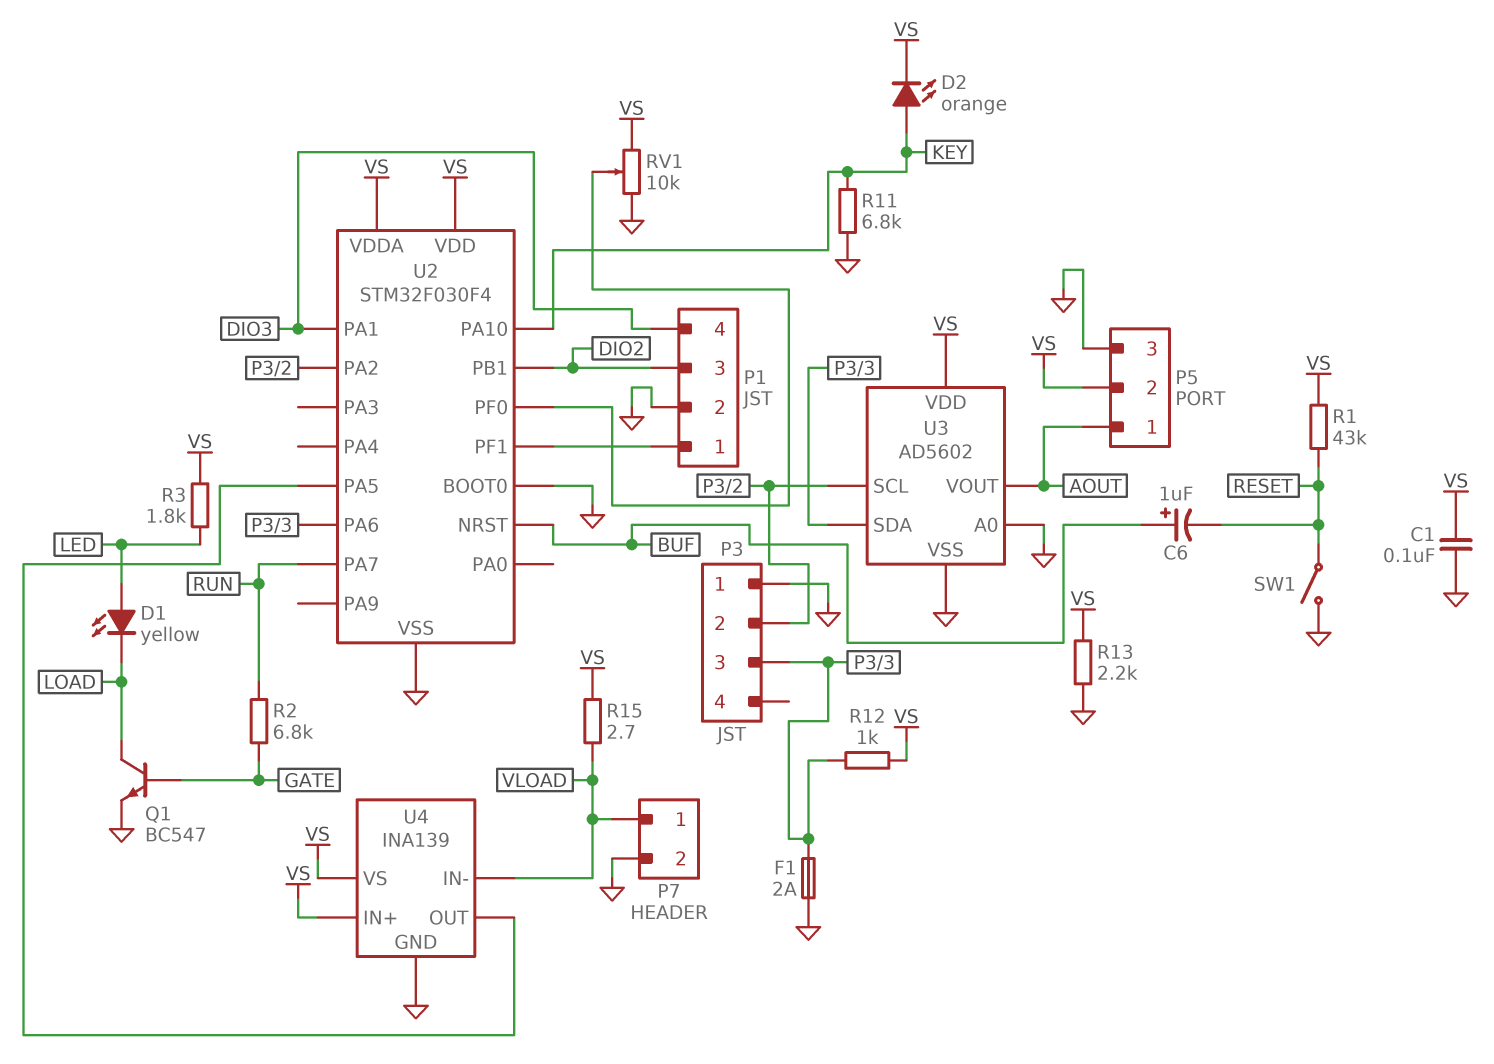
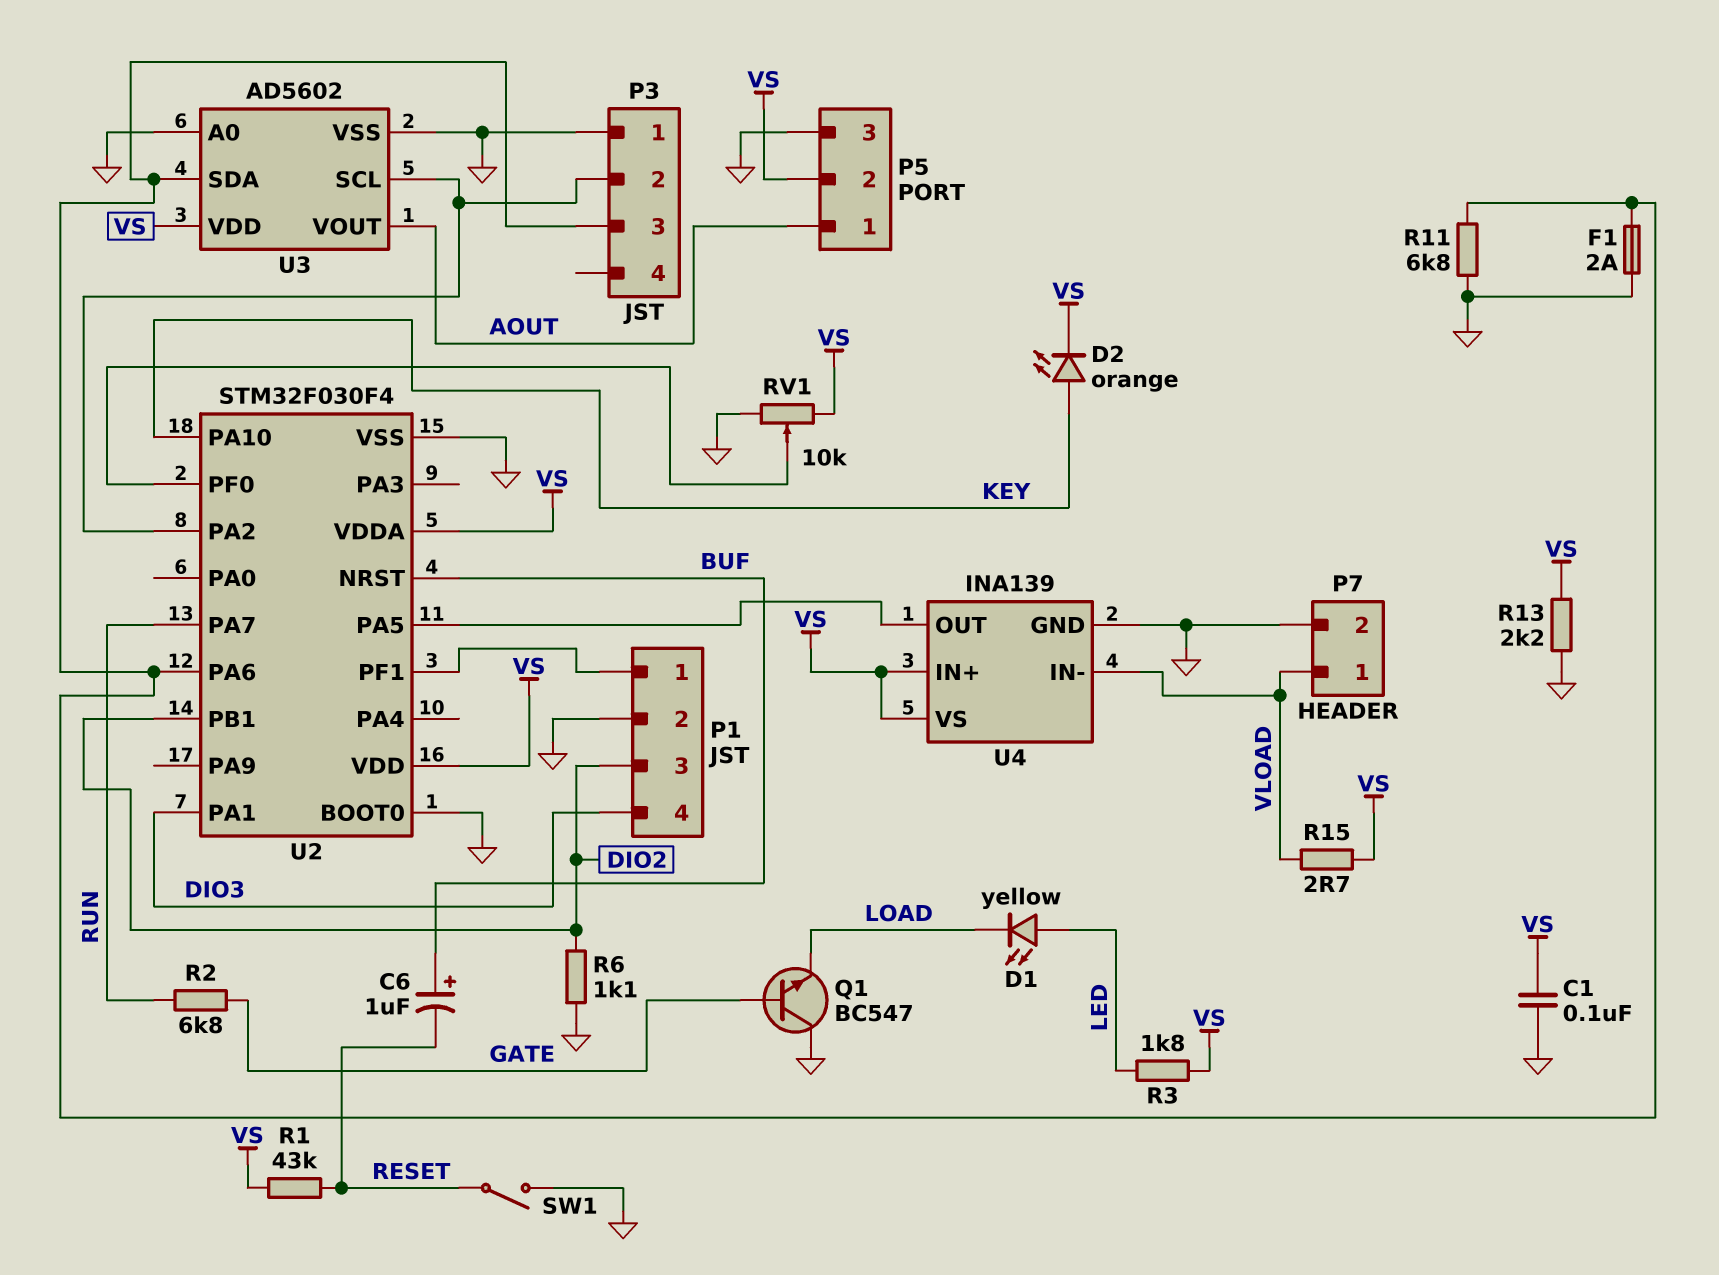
Q1: NPN BC547 (B GATE, C LOAD, E GND) -> NPN BC547 (B GATE, C GND, E LOAD)
R6: none -> 1.1k (DIO2, GND)
R11: 6.8k (GND, KEY) -> 6.8k (GND, P3/3)
R12: 1k (P3/3, VS) -> none

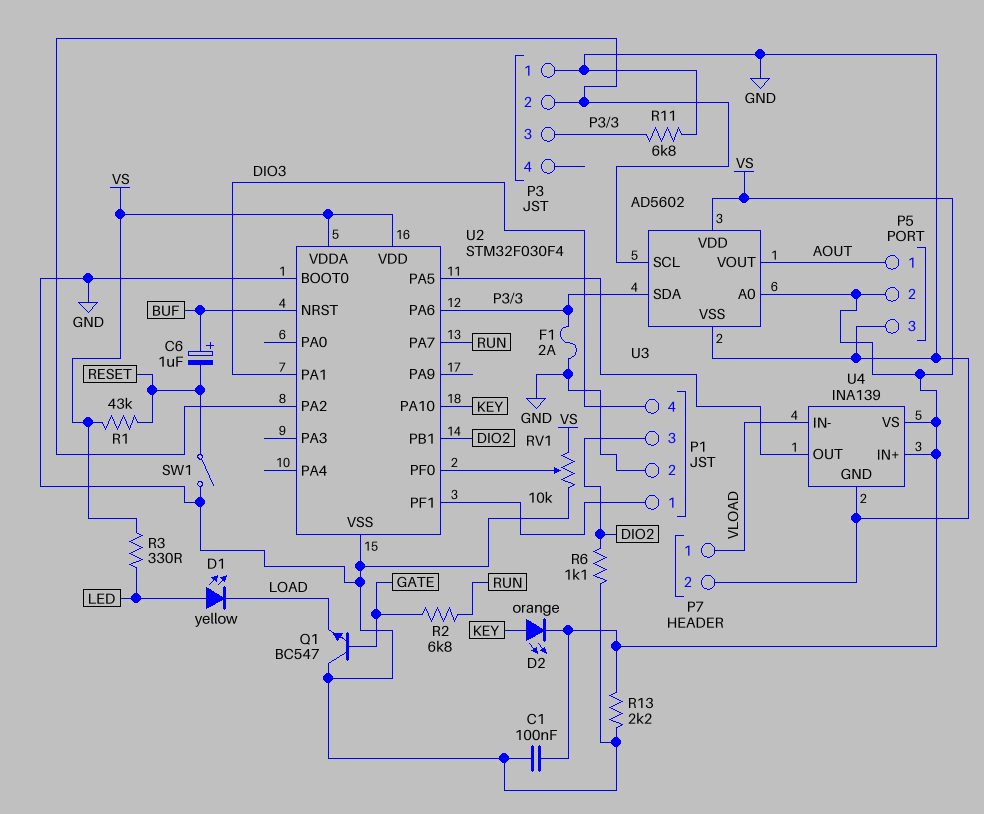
R3: 1.8k (LED, VS) -> 330 (LED, VS)
R15: 2.7 (VLOAD, VS) -> none
U3 pin A0: GND -> VS

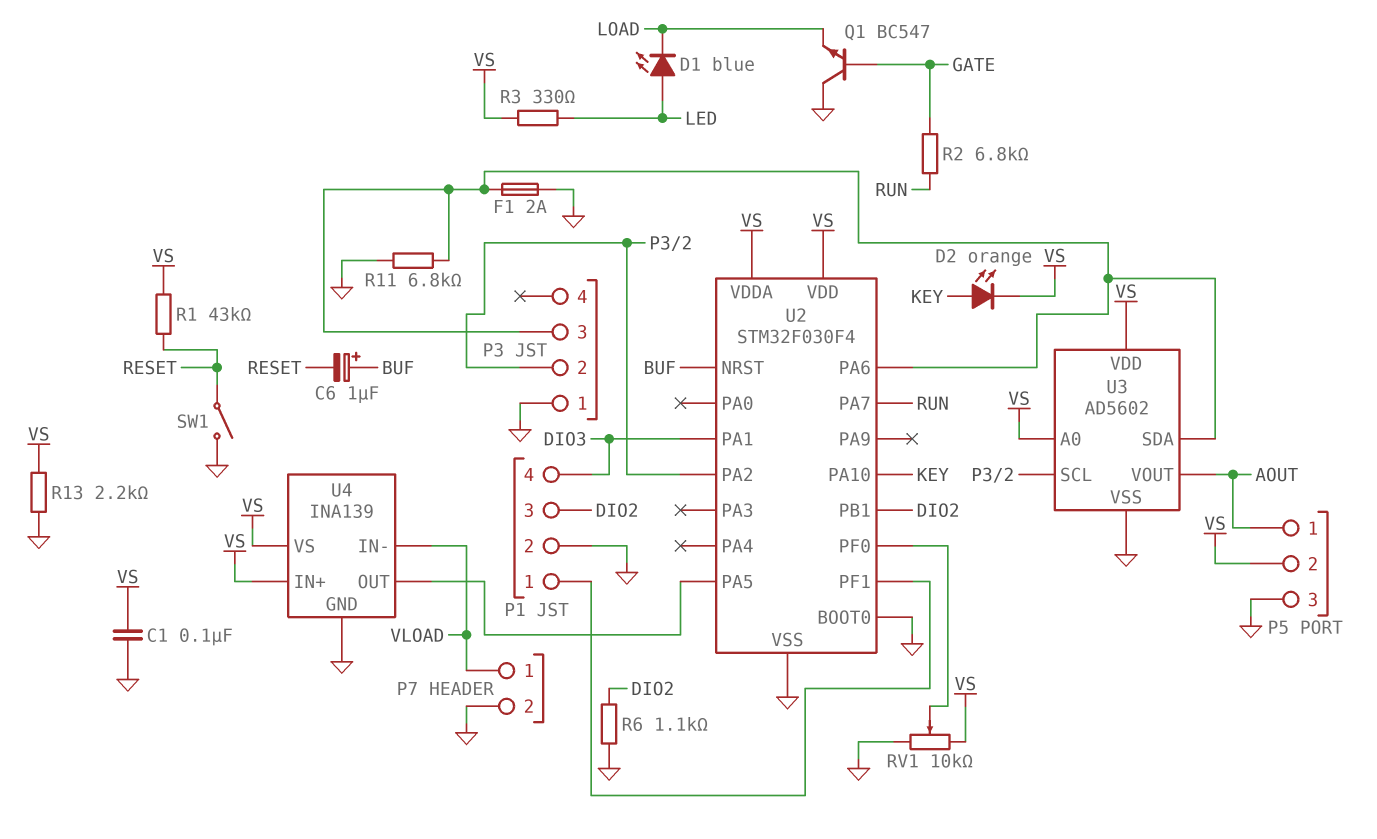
D1: LED yellow (A LED, K LOAD) -> LED blue (A LED, K LOAD)

